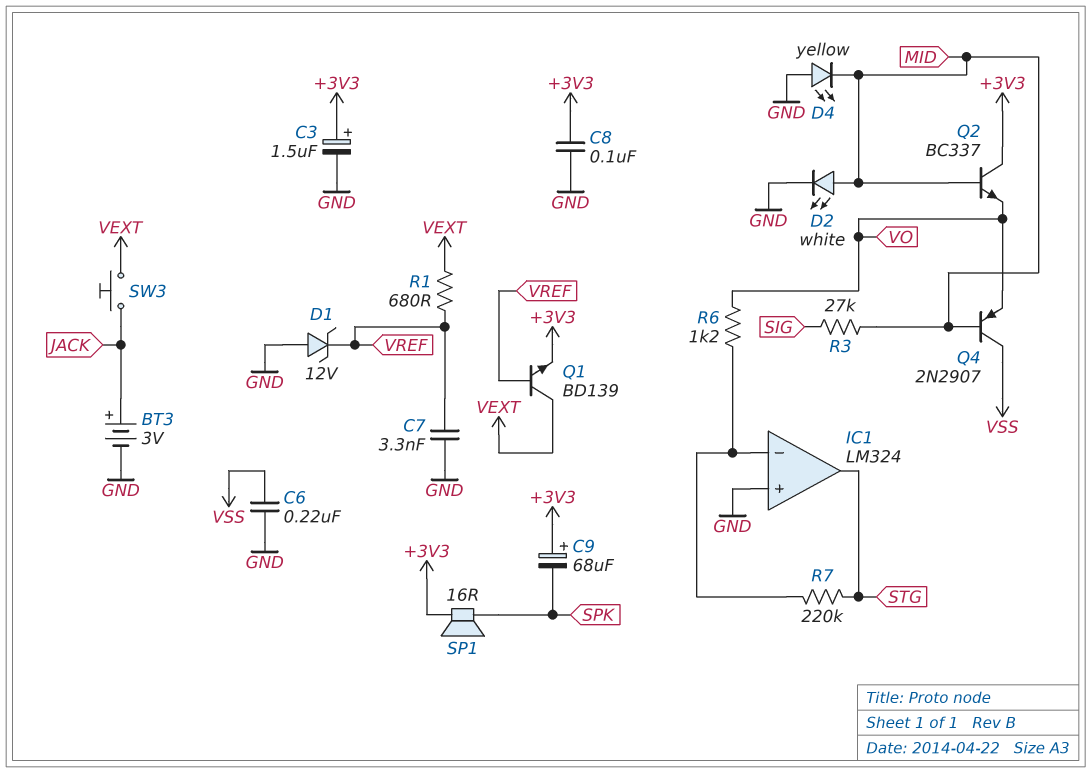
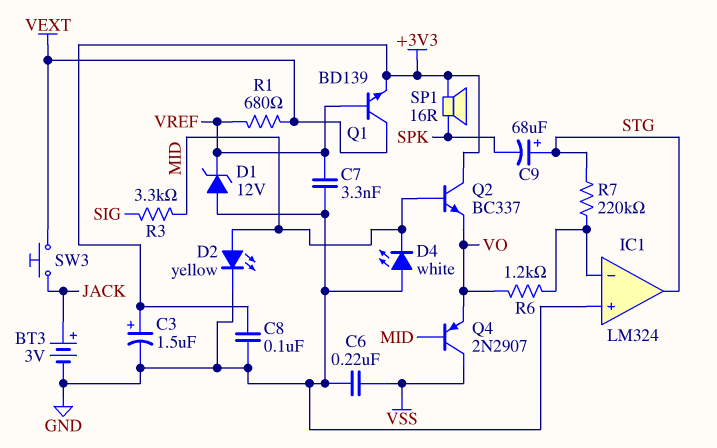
C9: 68uF (plus +3V3, minus SPK) -> 68uF (plus STG, minus SPK)
D2: LED white (A MID, K GND) -> LED yellow (A MID, K GND)
D4: LED yellow (A GND, K MID) -> LED white (A GND, K MID)
R3: 27k (MID, SIG) -> 3.3k (MID, SIG)

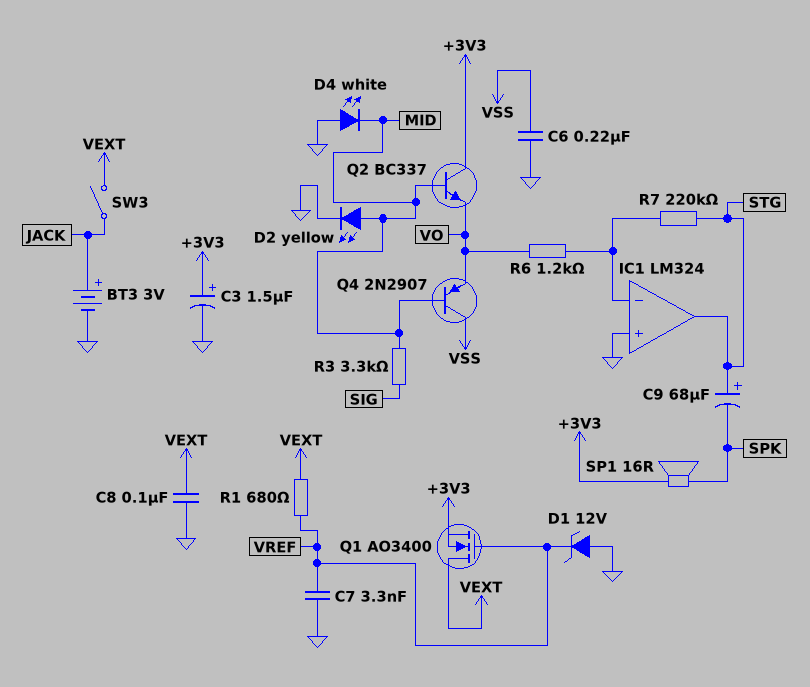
C8: 100nF (+3V3, GND) -> 100nF (GND, VEXT)
Q1: NPN BD139 (B VREF, C VEXT, E +3V3) -> NMOS AO3400 (G VREF, D VEXT, S +3V3)
SW3: button (JACK, VEXT) -> switch (JACK, VEXT)

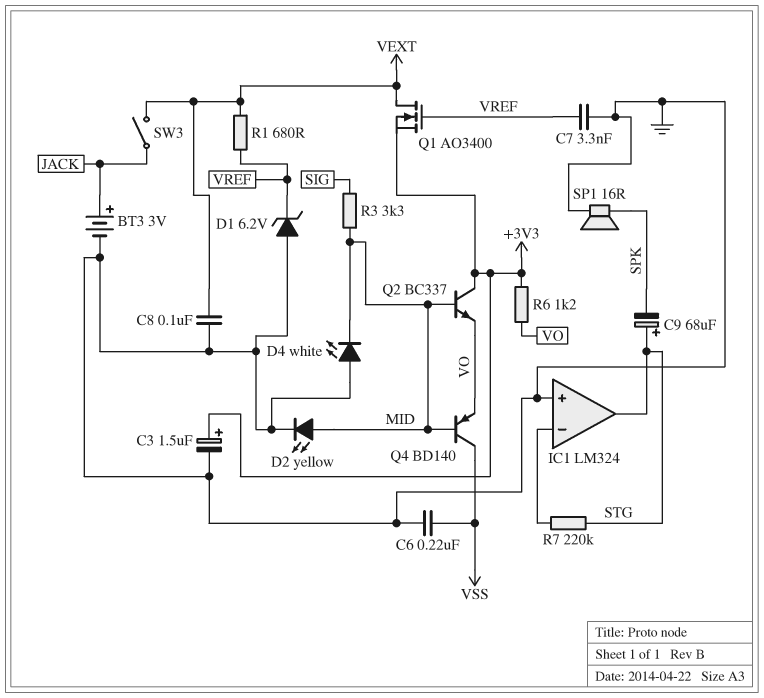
D1: zener 12V (A GND, K VREF) -> zener 6.2V (A GND, K VREF)
Q4: PNP 2N2907 (B MID, C VSS, E VO) -> PNP BD140 (B MID, C VSS, E VO)
R6: 1.2k (IC1/in-, VO) -> 1.2k (+3V3, VO)
SP1: speaker 16R (+3V3, SPK) -> speaker 16R (GND, SPK)

